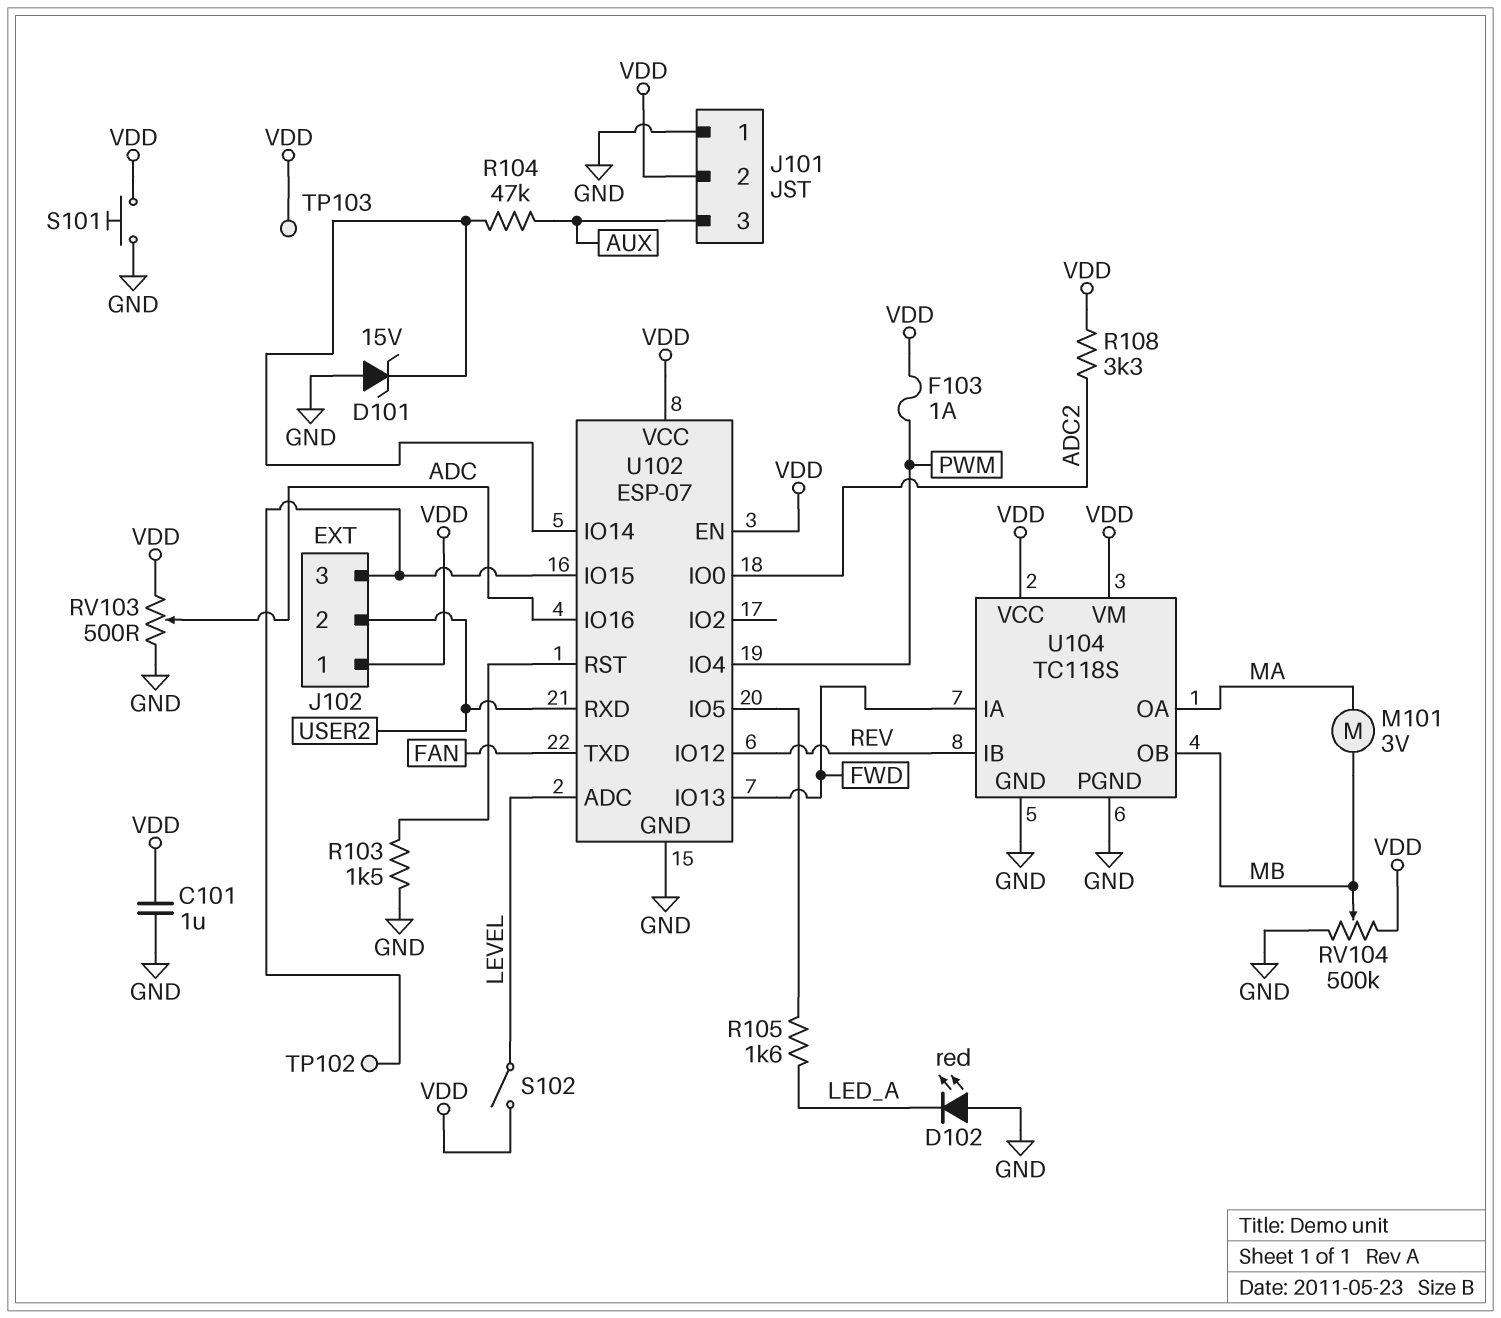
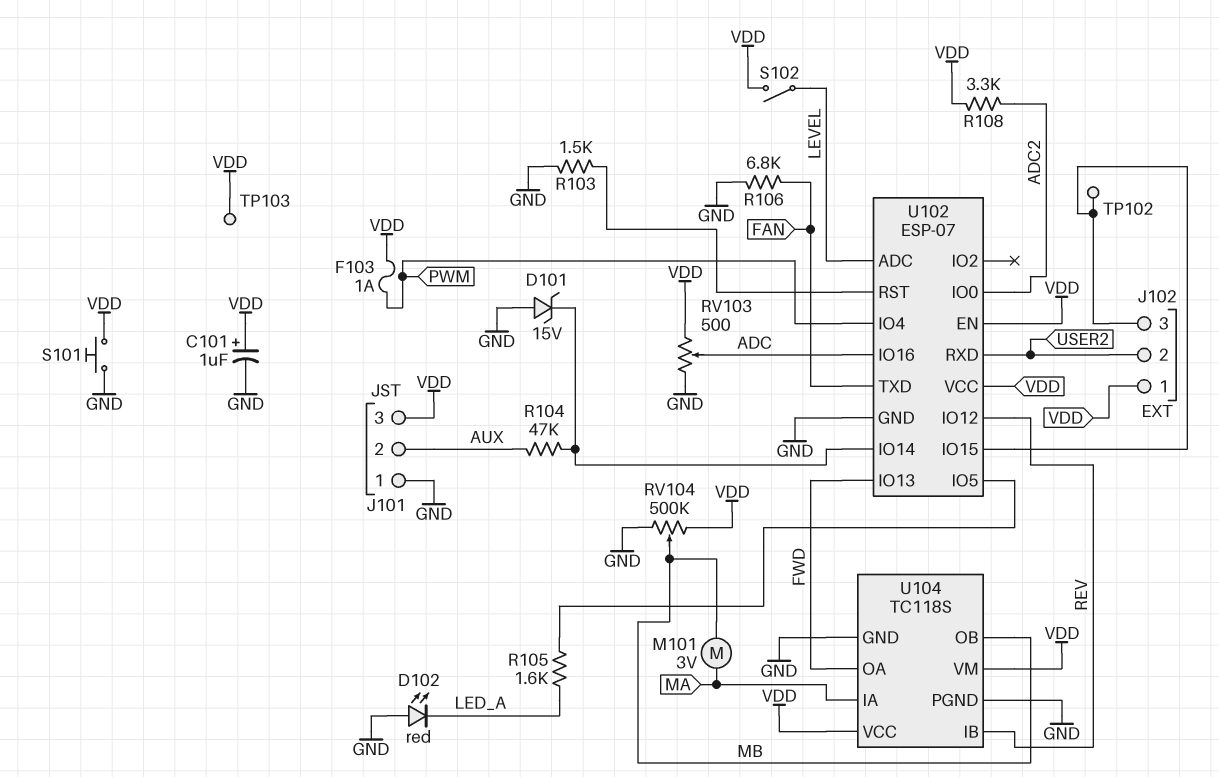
C101: 1uF (GND, VDD) -> 1uF (plus VDD, minus GND)
J101 pin 2: VDD -> AUX
J101 pin 3: AUX -> VDD
R106: none -> 6.8k (FAN, GND)
U104 pin IA: FWD -> MA
U104 pin OA: MA -> FWD

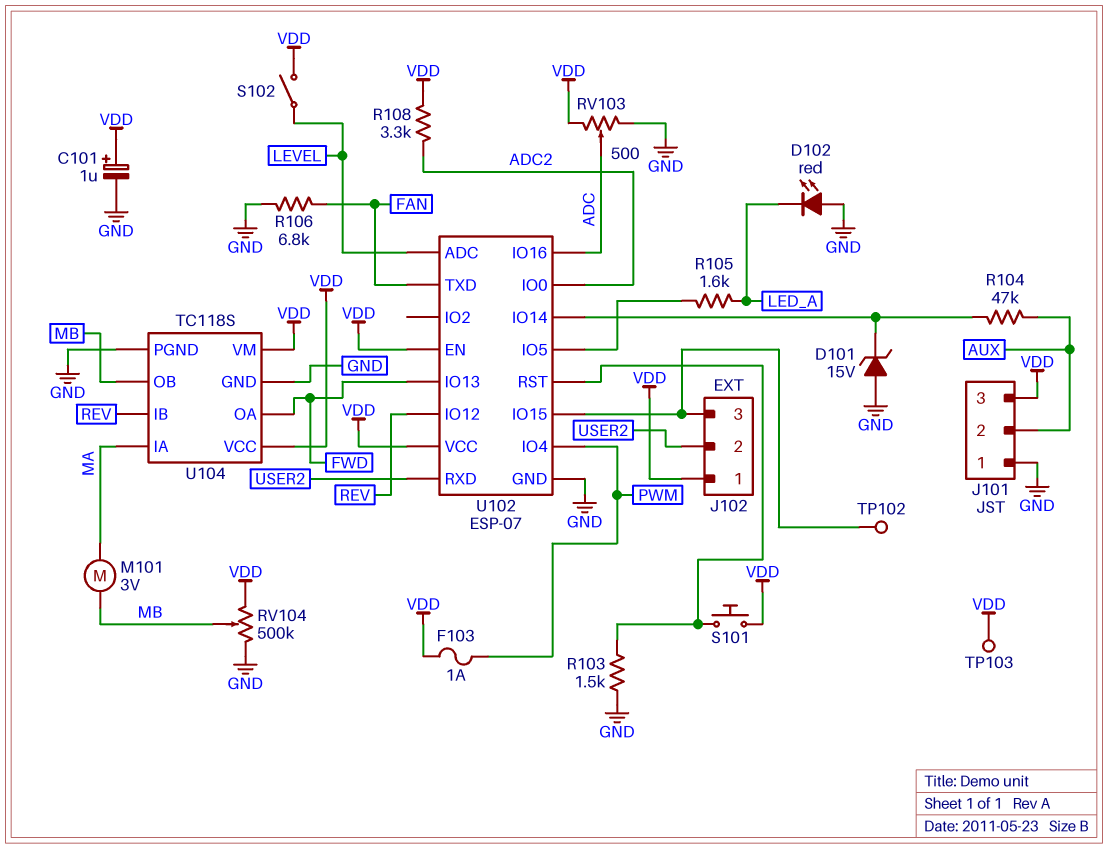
S101: button (GND, VDD) -> button (U102/RST, VDD)

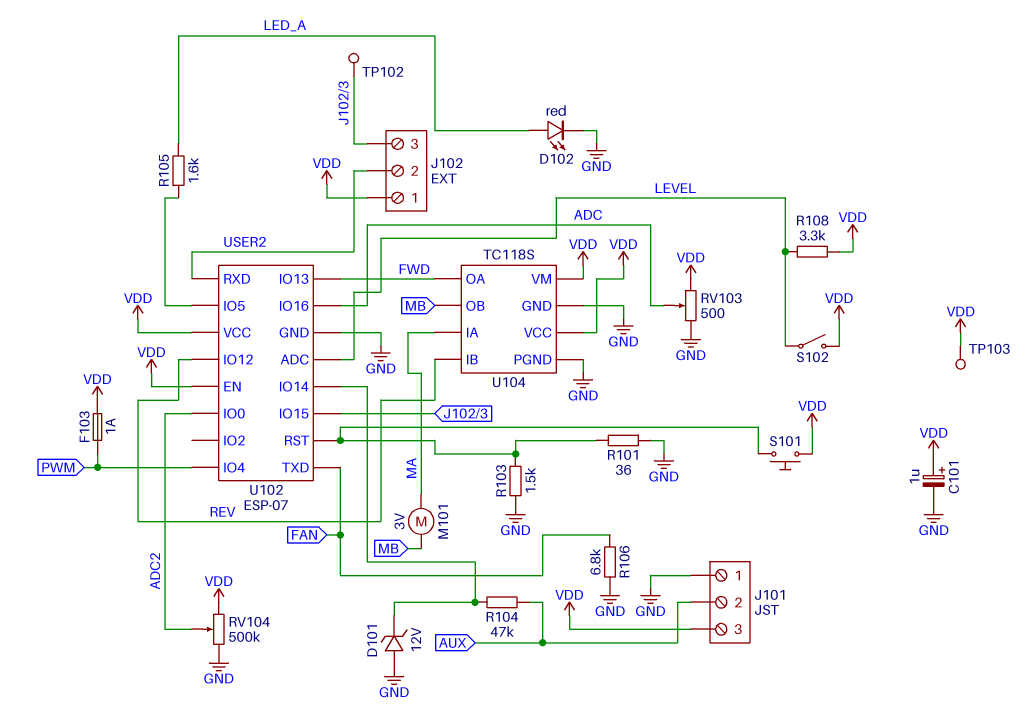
D101: zener 15V (A GND, K U102/IO14) -> zener 12V (A GND, K U102/IO14)
D102: LED red (A GND, K LED_A) -> LED red (A LED_A, K GND)
R101: none -> 36 (GND, U102/RST)
R108: 3.3k (ADC2, VDD) -> 3.3k (LEVEL, VDD)
RV104: 500k (GND, VDD, wiper MB) -> 500k (GND, VDD, wiper ADC2)

